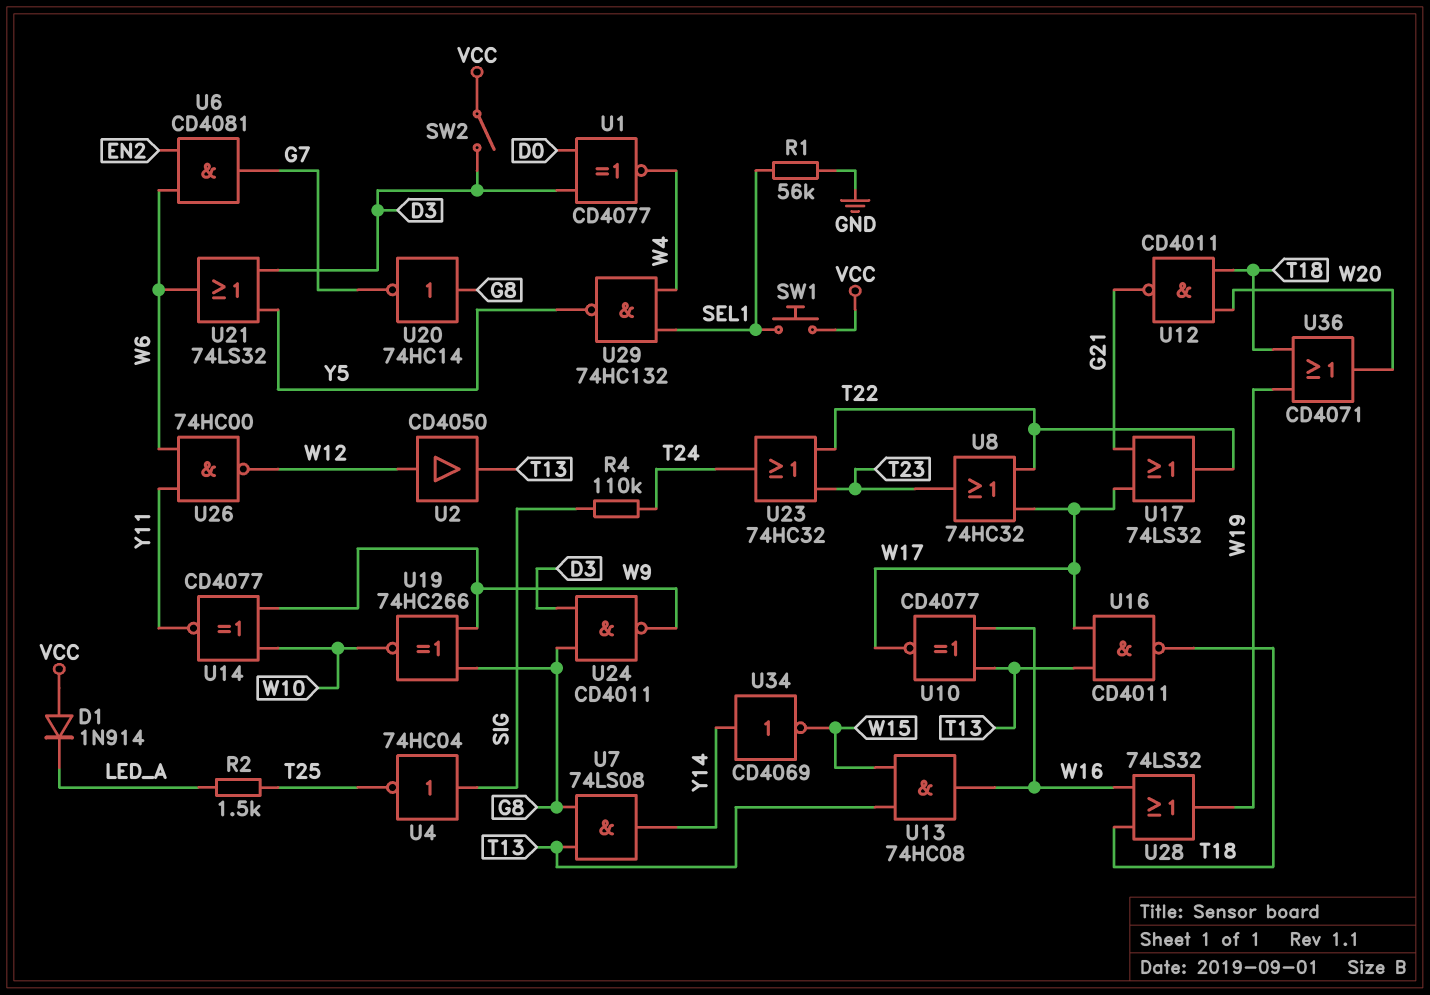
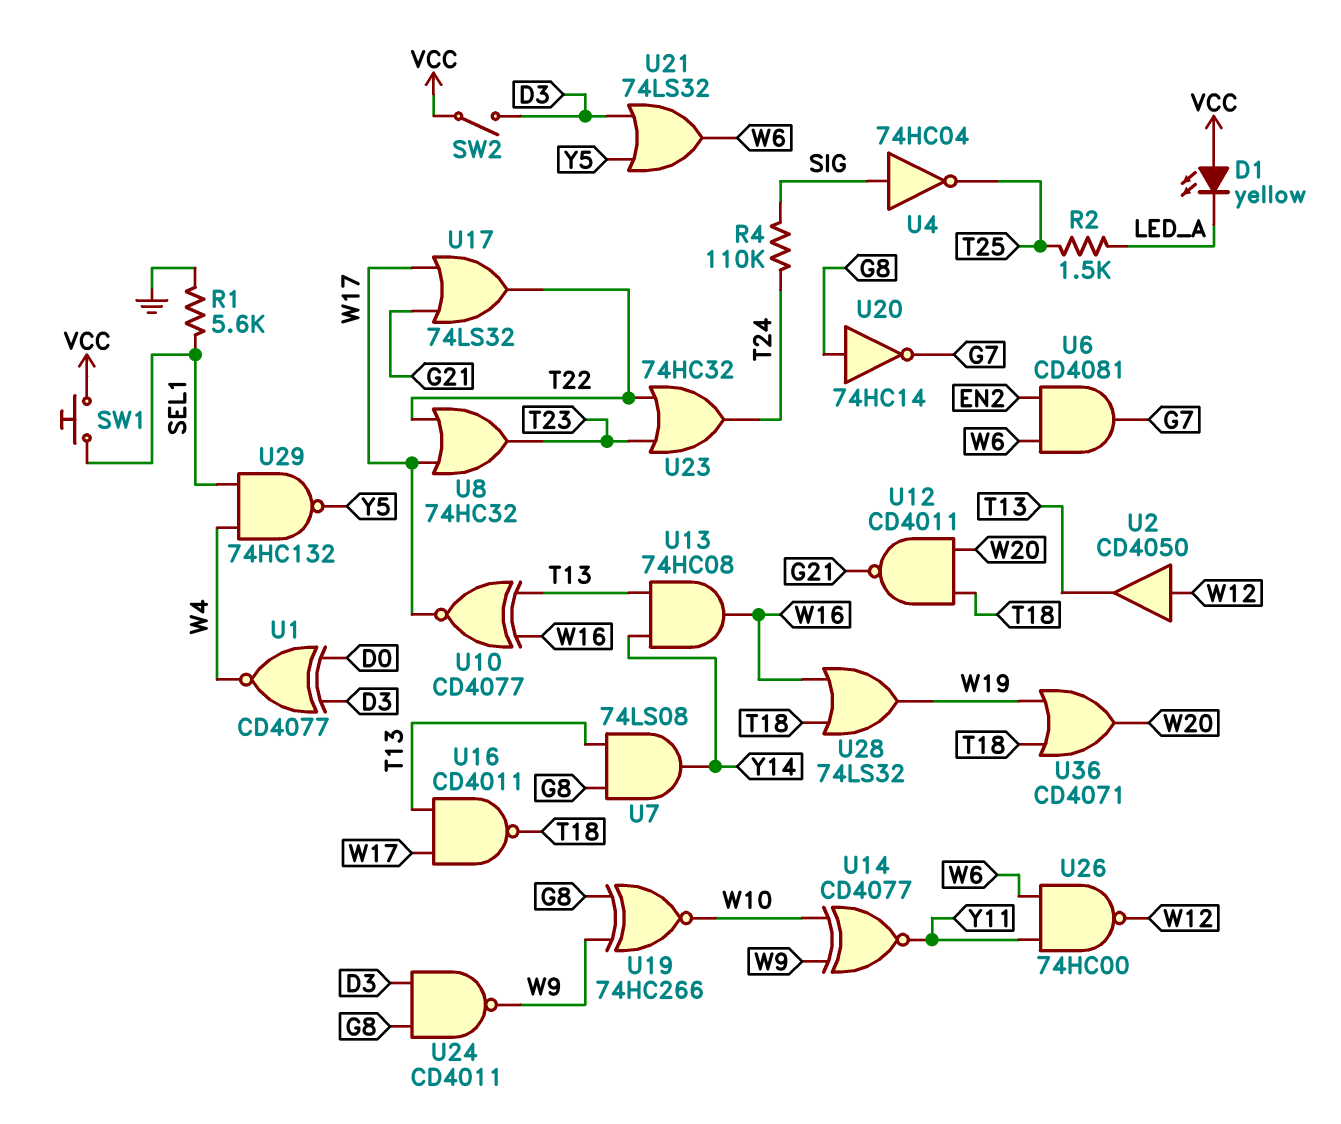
D1: diode 1N914 (A VCC, K LED_A) -> LED yellow (A VCC, K LED_A)
R1: 56k (GND, SEL1) -> 5.6k (GND, SEL1)
U13: AND 74HC08 (in T13, in W15, out W16) -> AND 74HC08 (in T13, in Y14, out W16)
U34: NOT CD4069 (in Y14, out W15) -> none

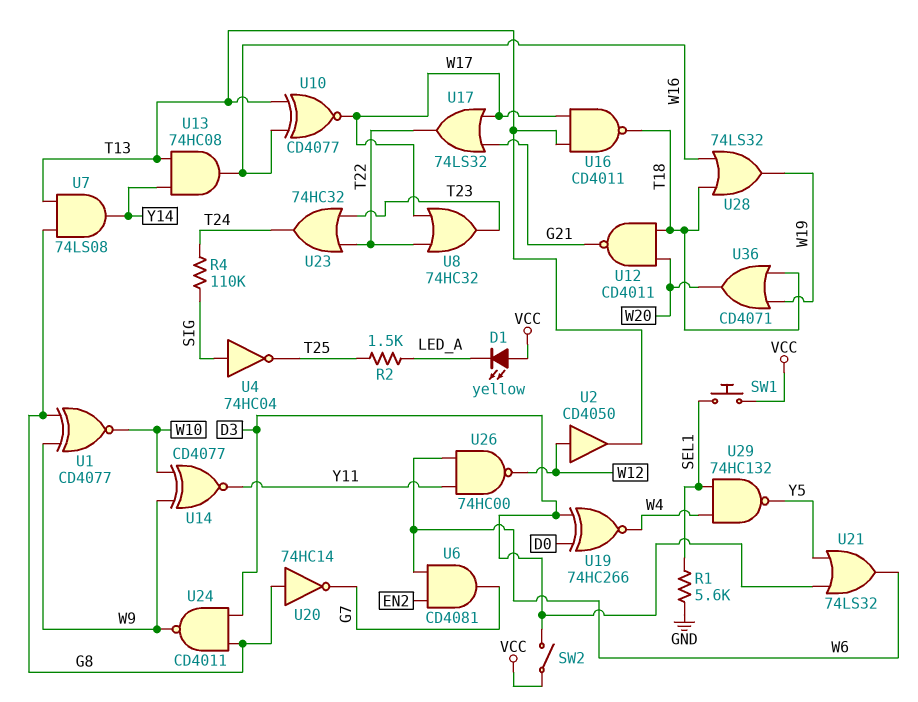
U1: XNOR CD4077 (in D0, in D3, out W4) -> XNOR CD4077 (in G8, in W9, out W10)
U19: XNOR 74HC266 (in G8, in W9, out W10) -> XNOR 74HC266 (in D0, in D3, out W4)

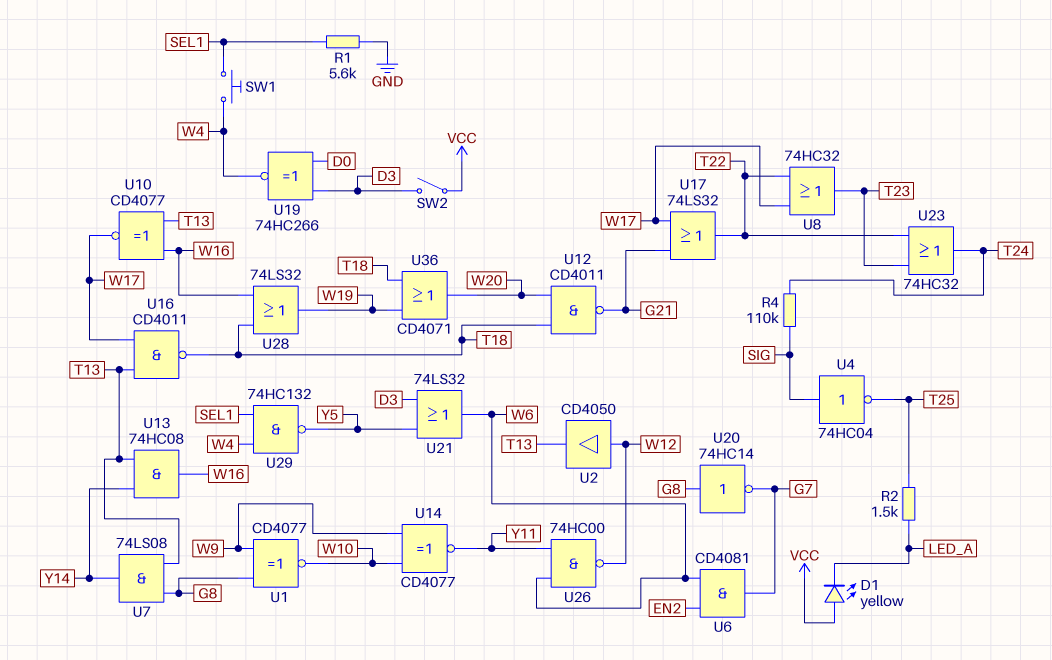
SW1: button (SEL1, VCC) -> button (SEL1, W4)
U24: NAND CD4011 (in D3, in G8, out W9) -> none

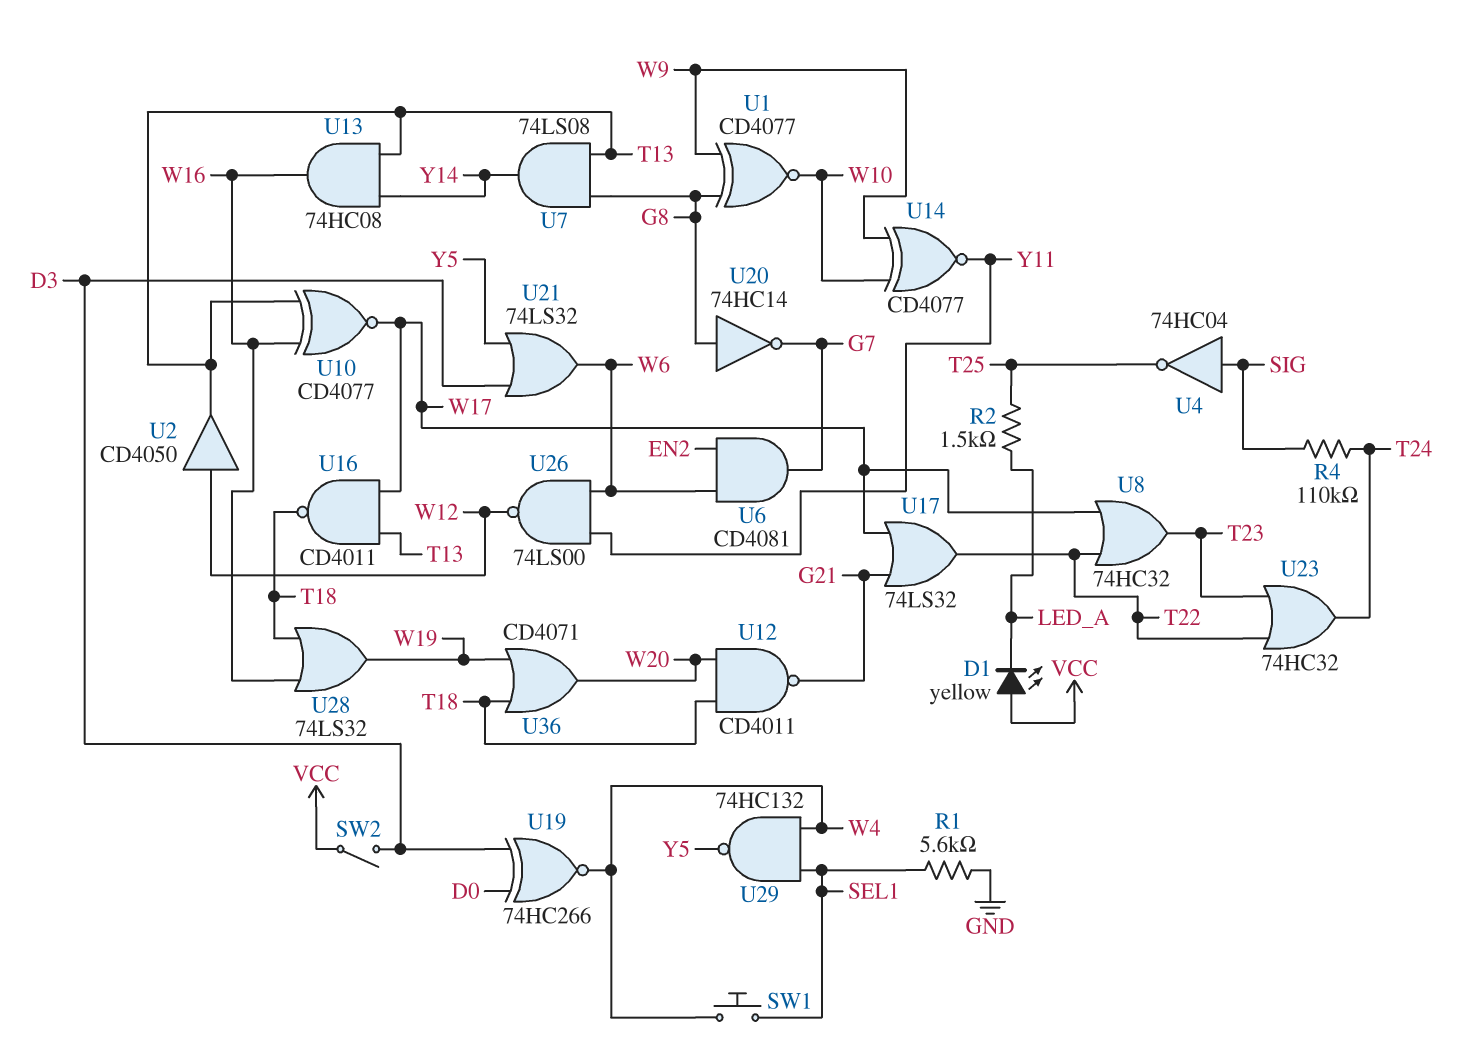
U26: NAND 74HC00 (in W6, in Y11, out W12) -> NAND 74LS00 (in W6, in Y11, out W12)

